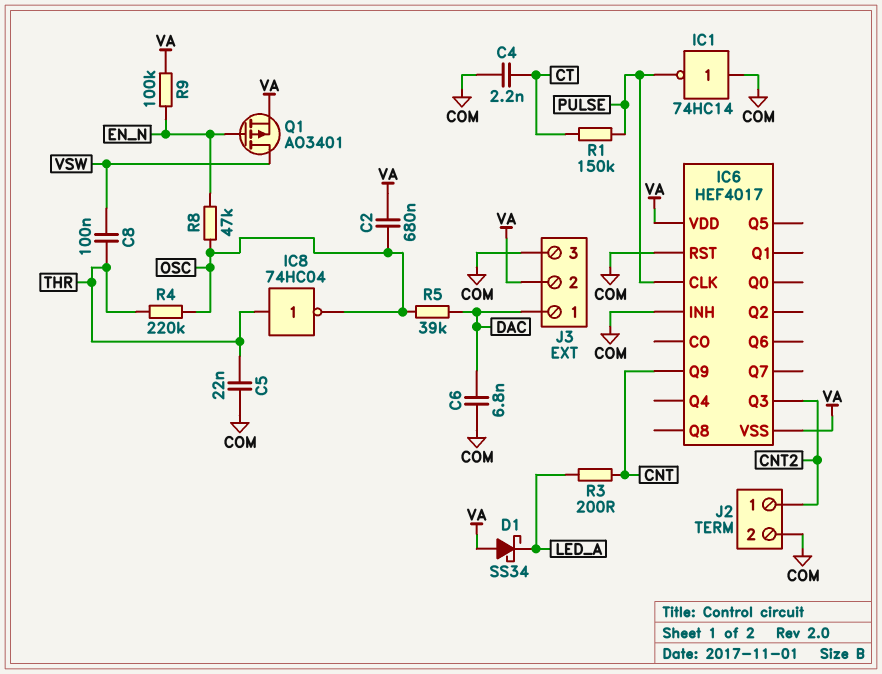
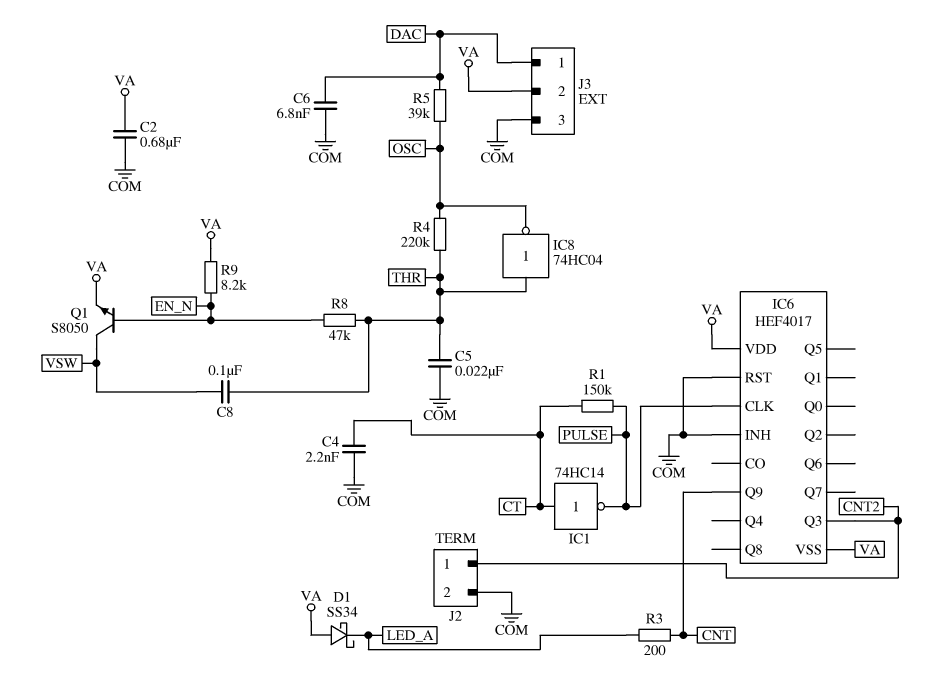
C2: 680nF (OSC, VA) -> 680nF (COM, VA)
IC1: NOT 74HC14 (in COM, out PULSE) -> NOT 74HC14 (in CT, out PULSE)
Q1: PMOS AO3401 (G EN_N, D VSW, S VA) -> NPN S8050 (B EN_N, C VSW, E VA)
R8: 47k (EN_N, OSC) -> 47k (EN_N, THR)
R9: 100k (EN_N, VA) -> 8.2k (EN_N, VA)

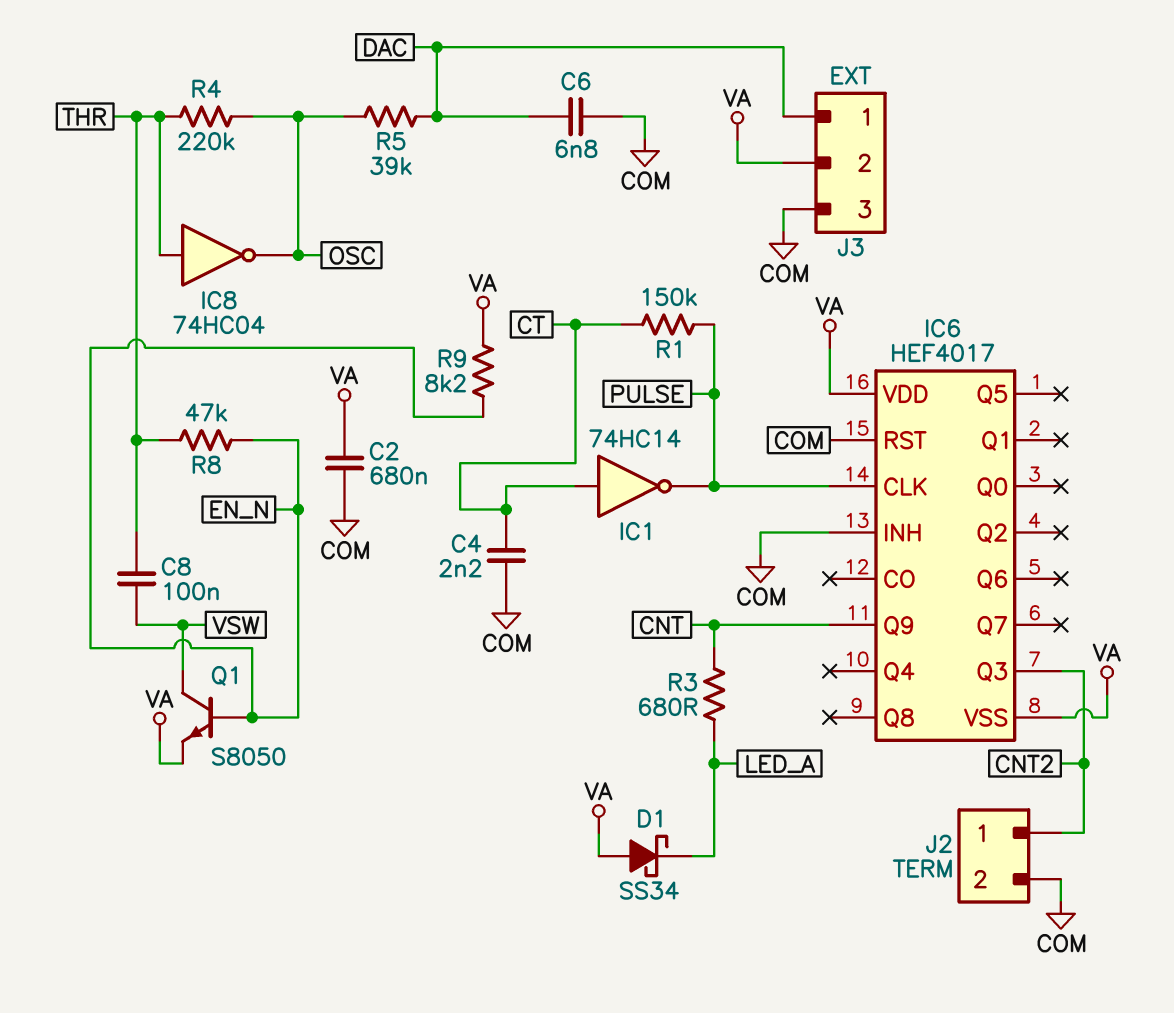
C5: 22nF (COM, THR) -> none
R3: 200 (CNT, LED_A) -> 680 (CNT, LED_A)

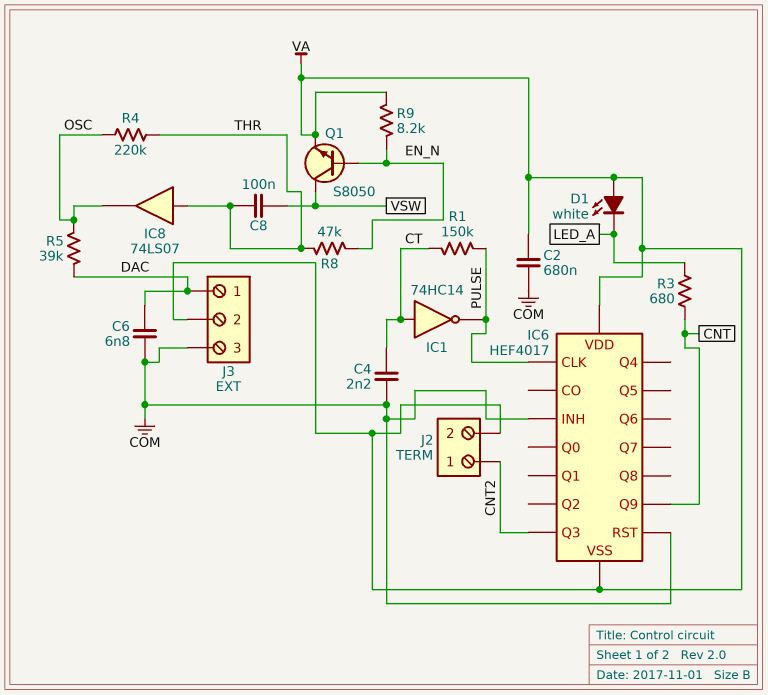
D1: schottky SS34 (A VA, K LED_A) -> LED white (A VA, K LED_A)
IC8: NOT 74HC04 (in THR, out OSC) -> buffer 74LS07 (in THR, out OSC)
J2 pin 2: COM -> VA

